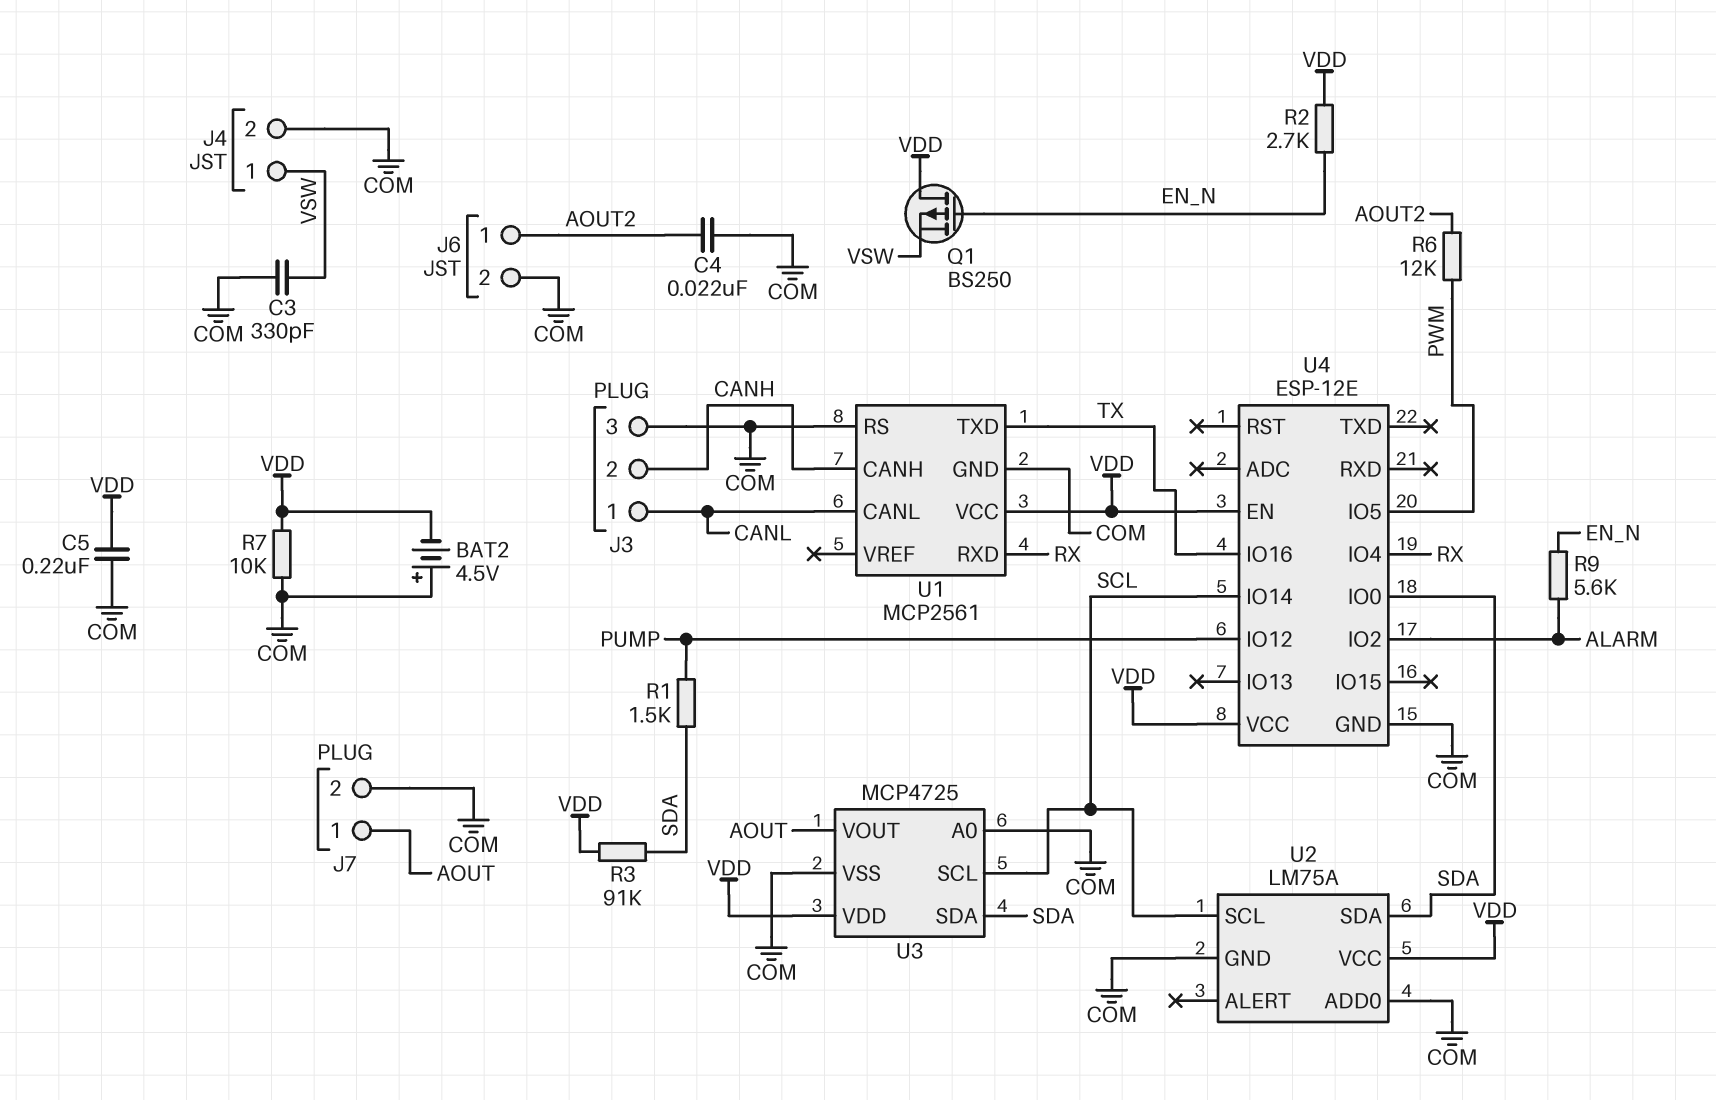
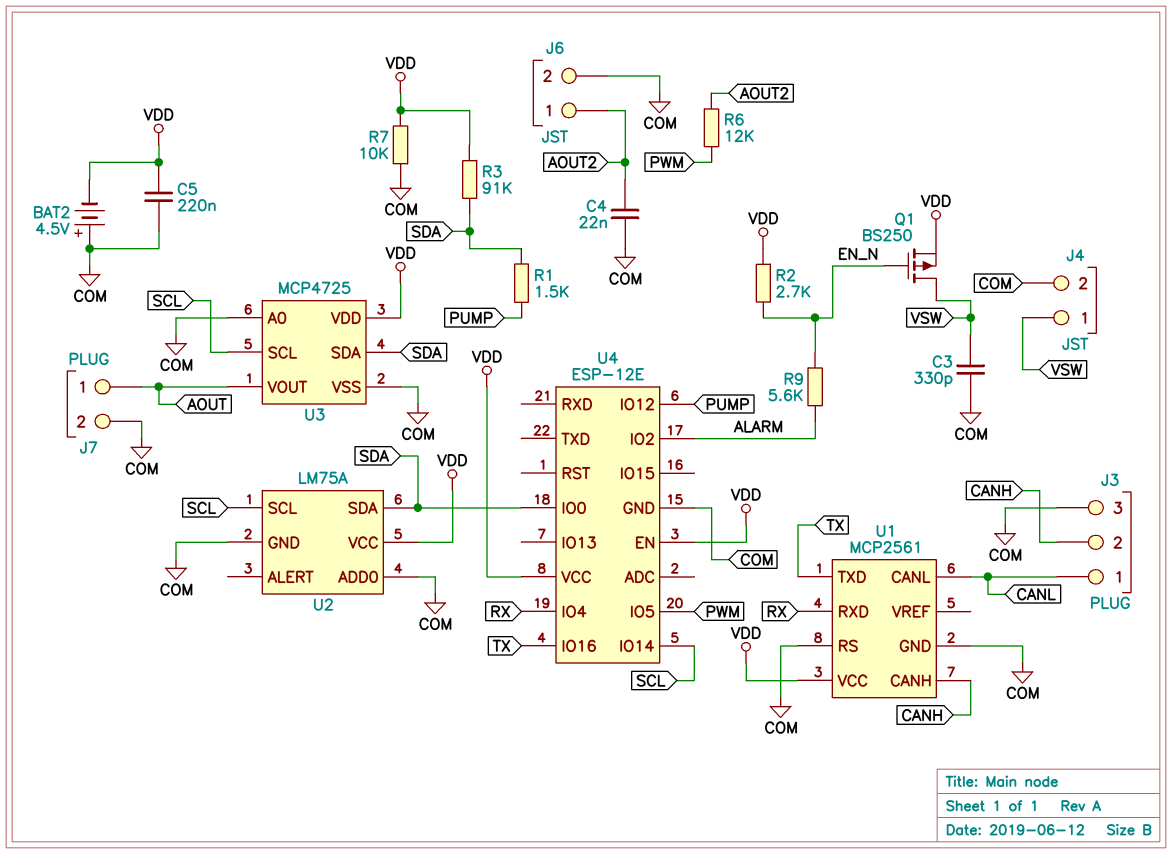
Q1: PMOS BS250 (G EN_N, D VDD, S VSW) -> PMOS BS250 (G EN_N, D VSW, S VDD)

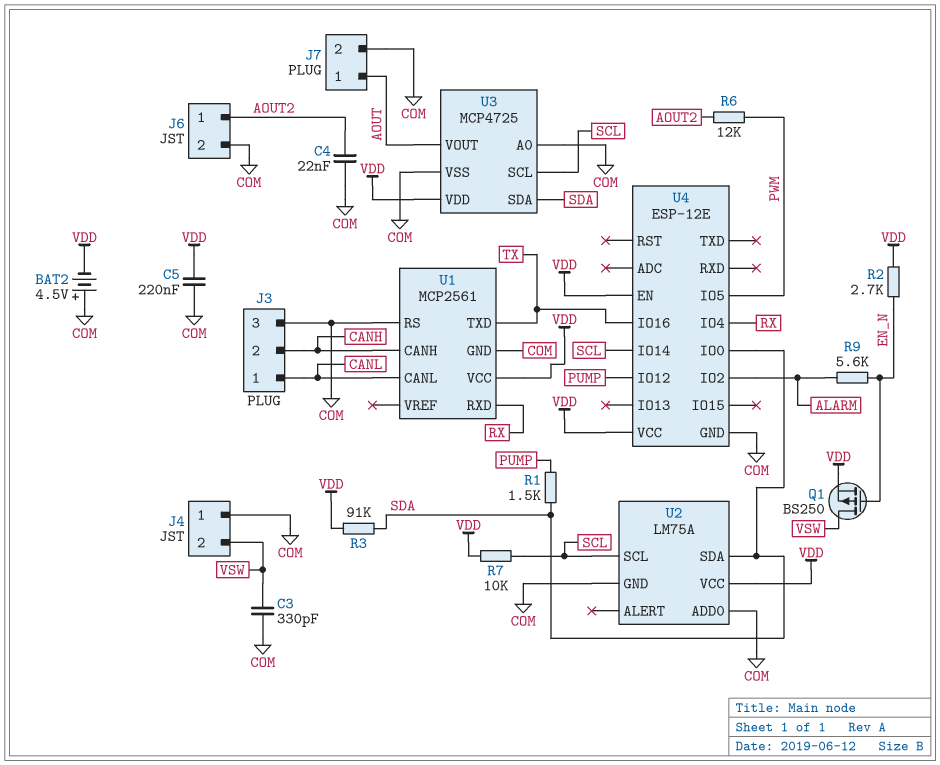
J4 pin 1: VSW -> COM
J4 pin 2: COM -> VSW
R7: 10k (COM, VDD) -> 10k (SCL, VDD)

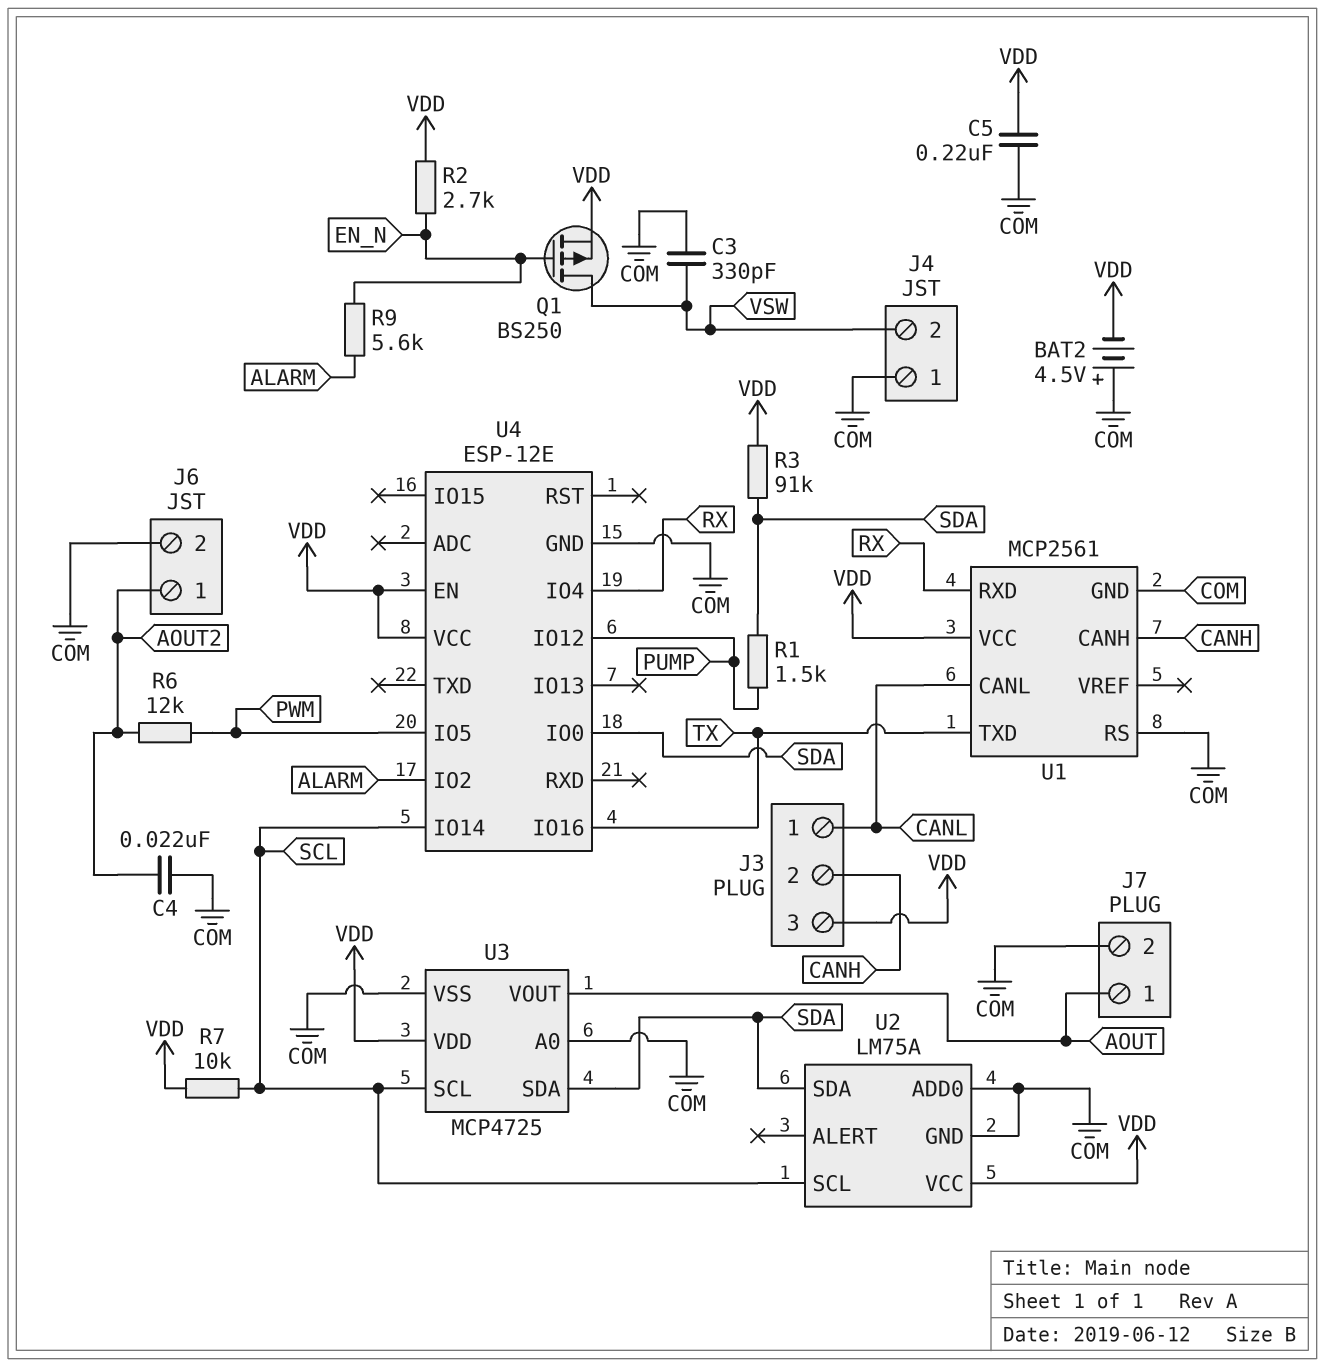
J3 pin 3: COM -> VDD

